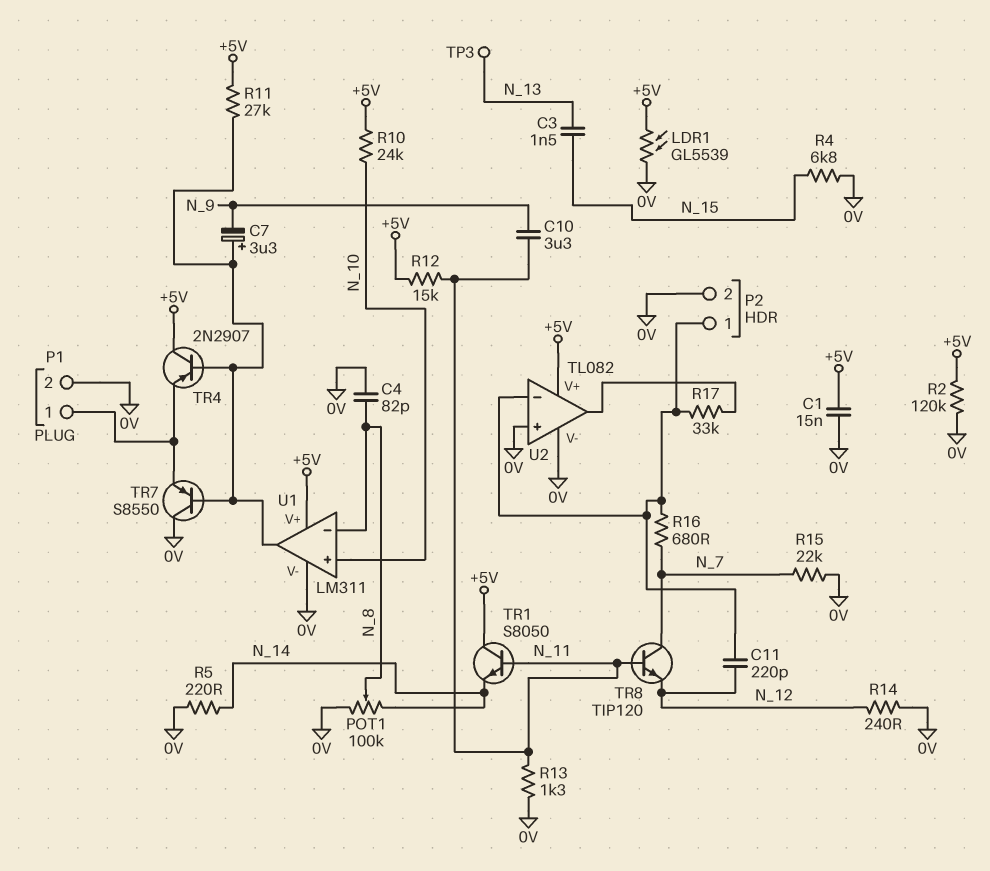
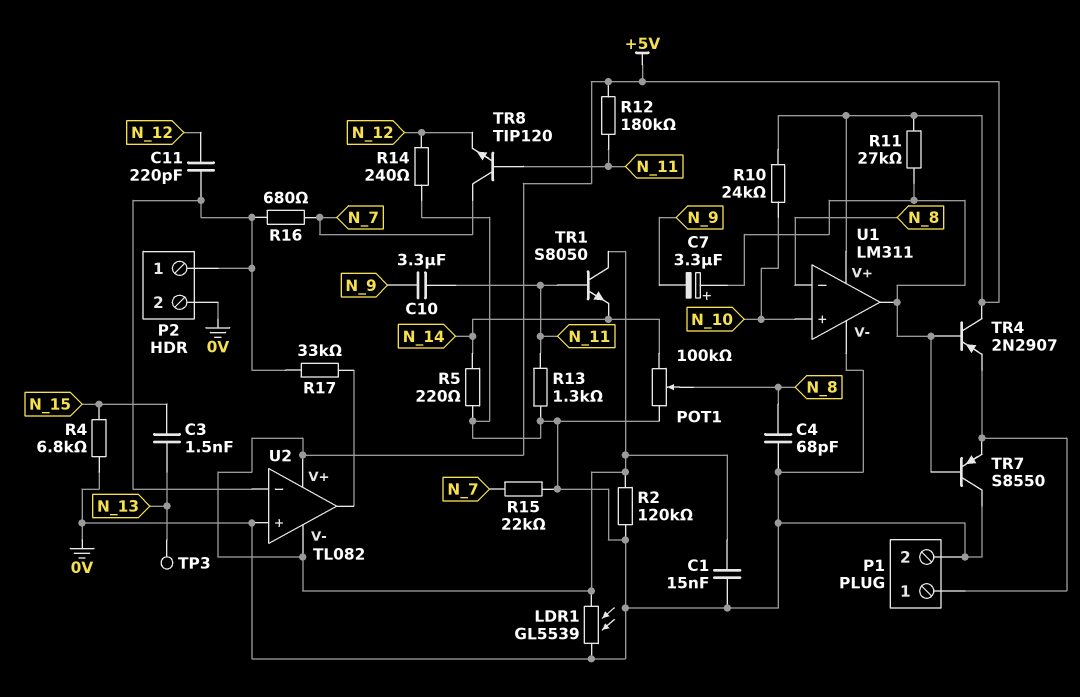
C4: 82pF (0V, N_8) -> 68pF (0V, N_8)
R12: 15k (+5V, N_11) -> 180k (+5V, N_11)
U2 pin V-: 0V -> +5V

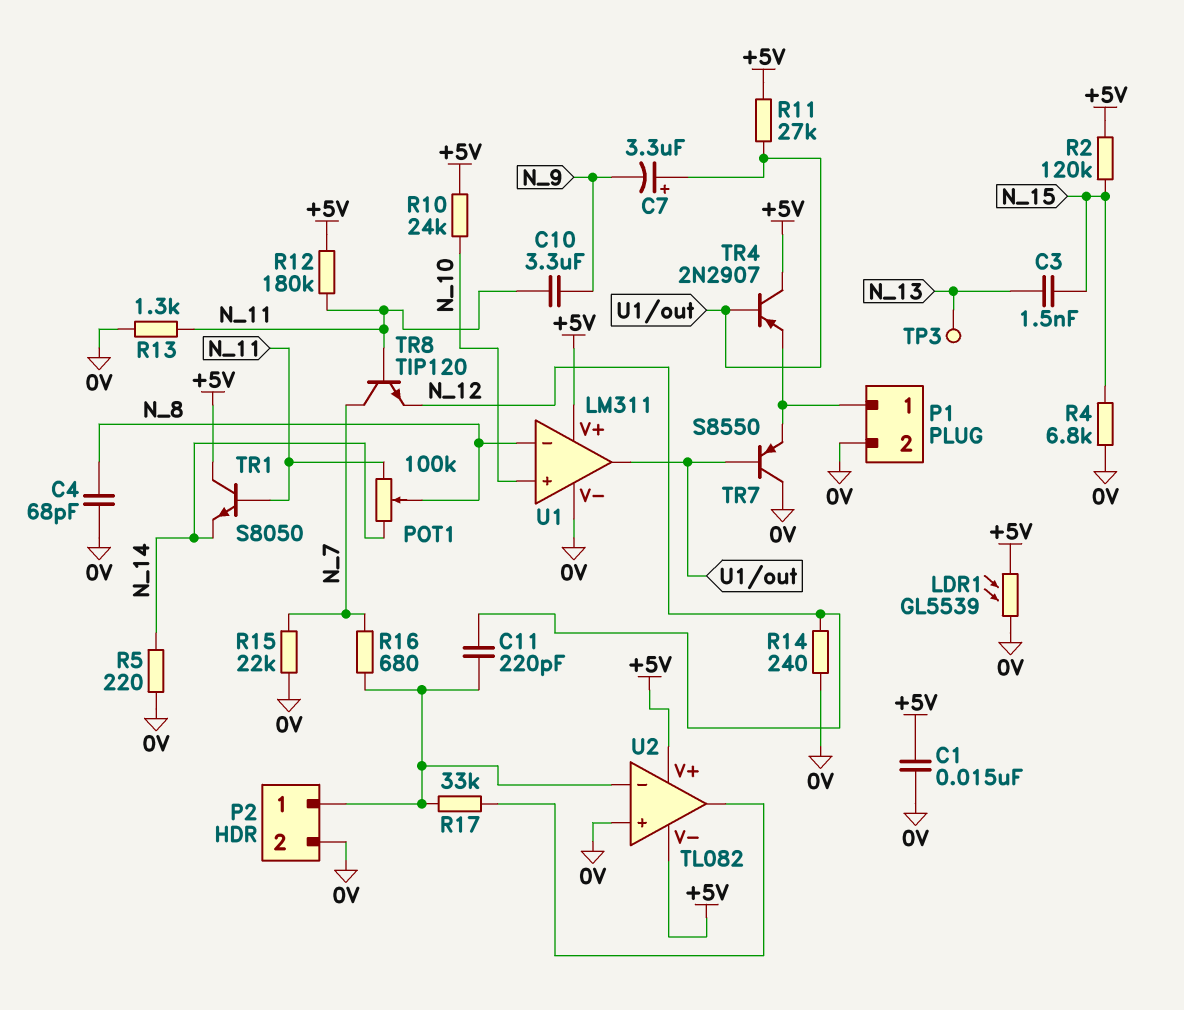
POT1: 100k (0V, N_14, wiper N_8) -> 100k (N_11, N_14, wiper N_8)
R2: 120k (+5V, 0V) -> 120k (+5V, N_15)

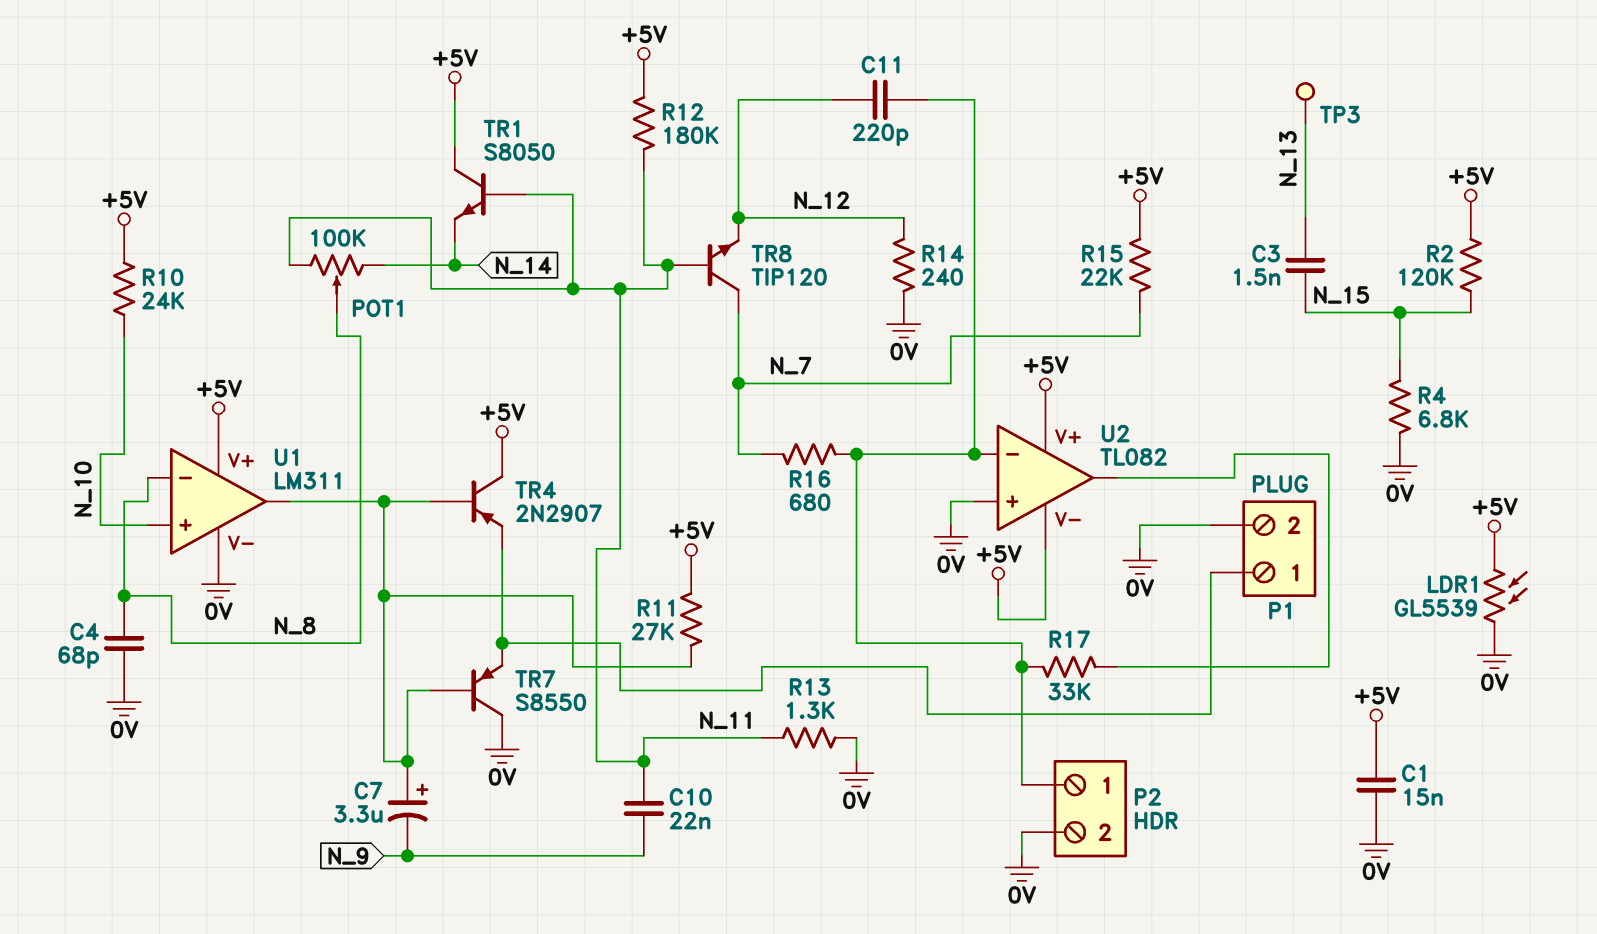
C10: 3.3uF (N_9, N_11) -> 22nF (N_9, N_11)
R5: 220 (0V, N_14) -> none
R15: 22k (0V, N_7) -> 22k (+5V, N_7)

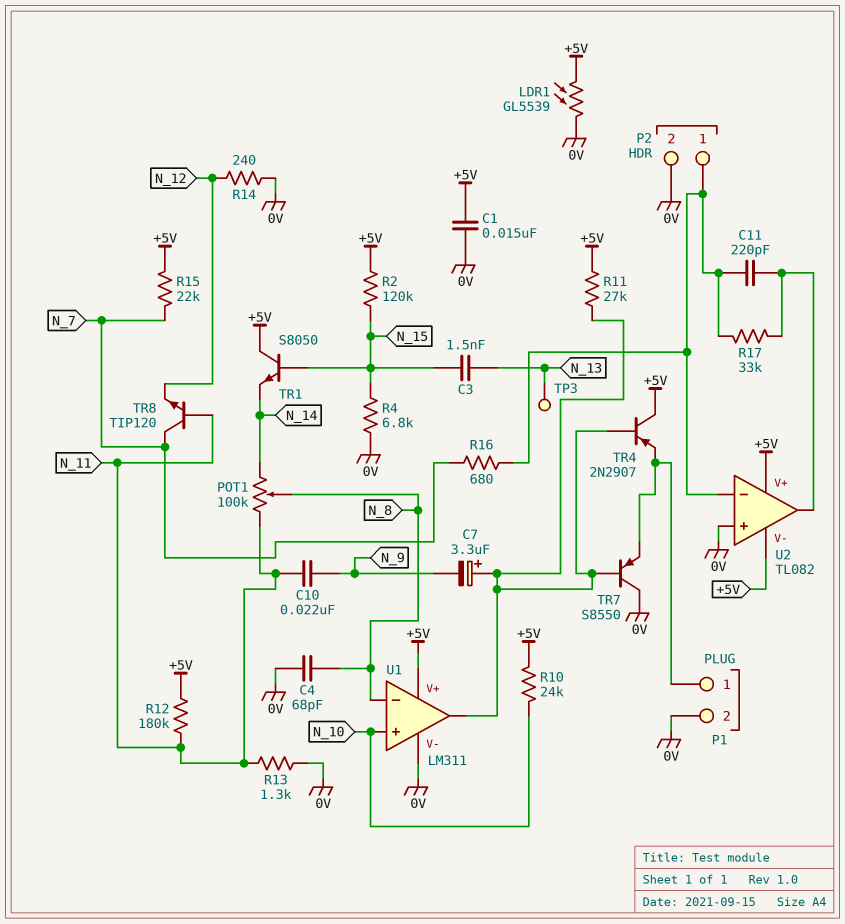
C11: 220pF (N_12, P2/1) -> 220pF (P2/1, U2/out)
TR1: NPN S8050 (B N_11, C +5V, E N_14) -> NPN S8050 (B N_15, C +5V, E N_14)

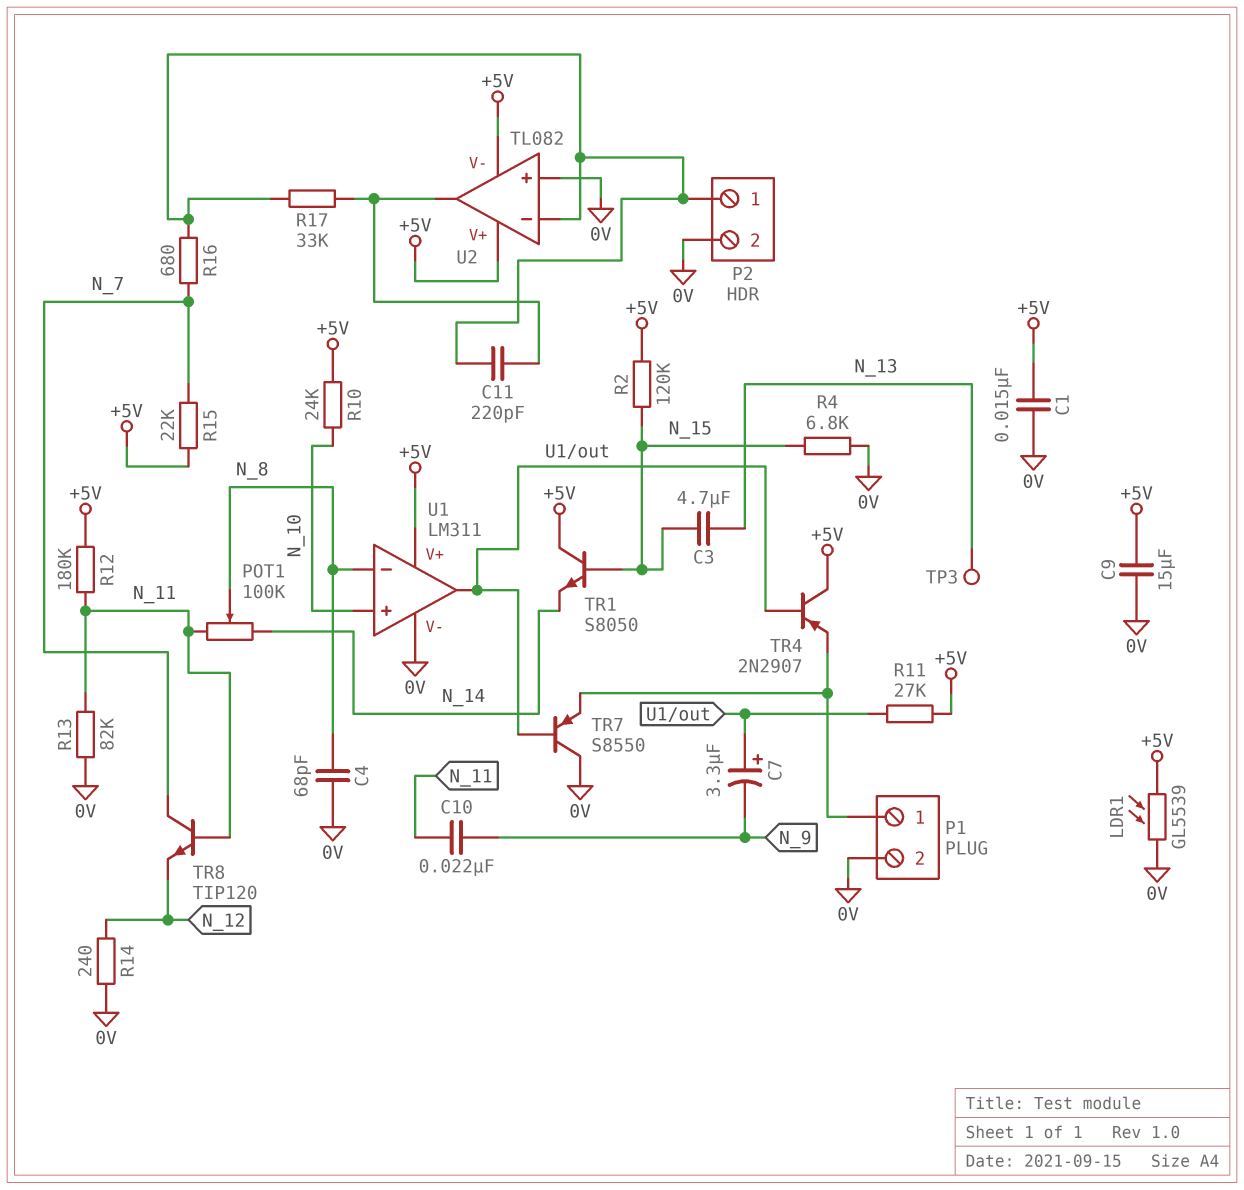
C3: 1.5nF (N_13, N_15) -> 4.7uF (N_13, N_15)
C9: none -> 15uF (+5V, 0V)
R13: 1.3k (0V, N_11) -> 82k (0V, N_11)

